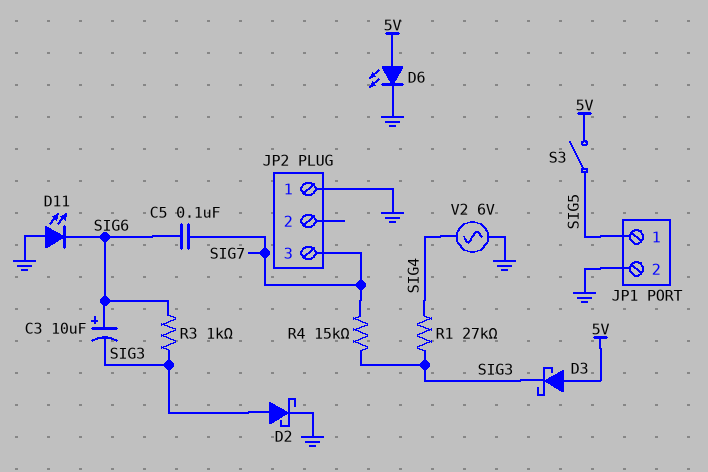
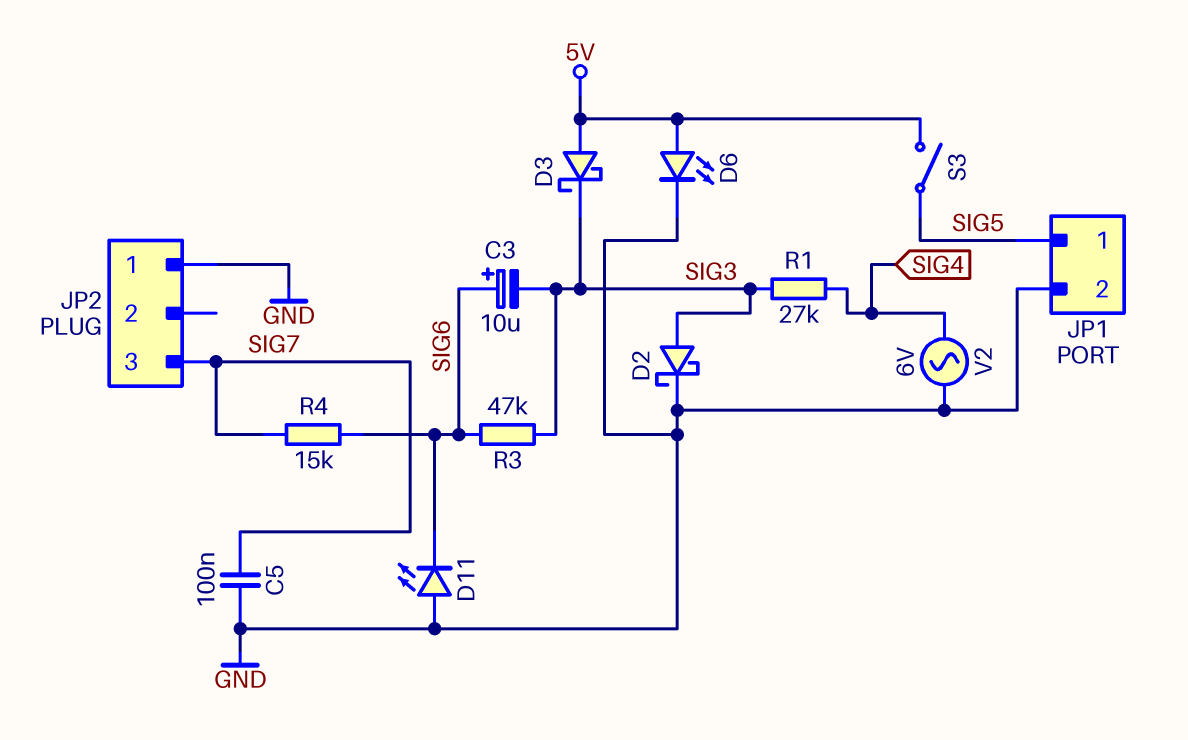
C5: 100nF (SIG6, SIG7) -> 100nF (GND, SIG7)
R3: 1k (SIG3, SIG6) -> 47k (SIG3, SIG6)
R4: 15k (SIG3, SIG7) -> 15k (SIG6, SIG7)

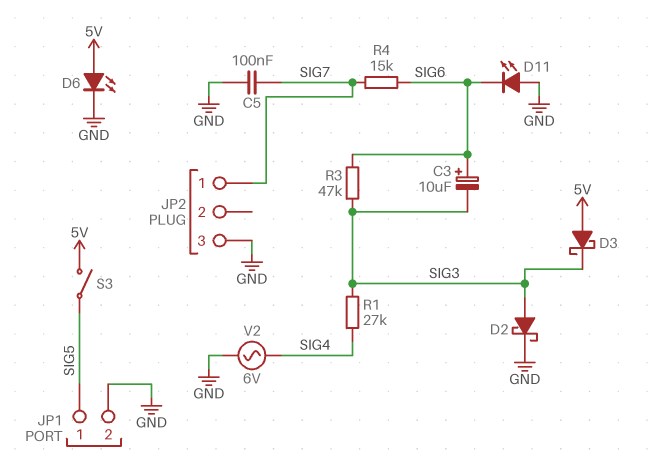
JP2 pin 1: GND -> SIG7
JP2 pin 3: SIG7 -> GND

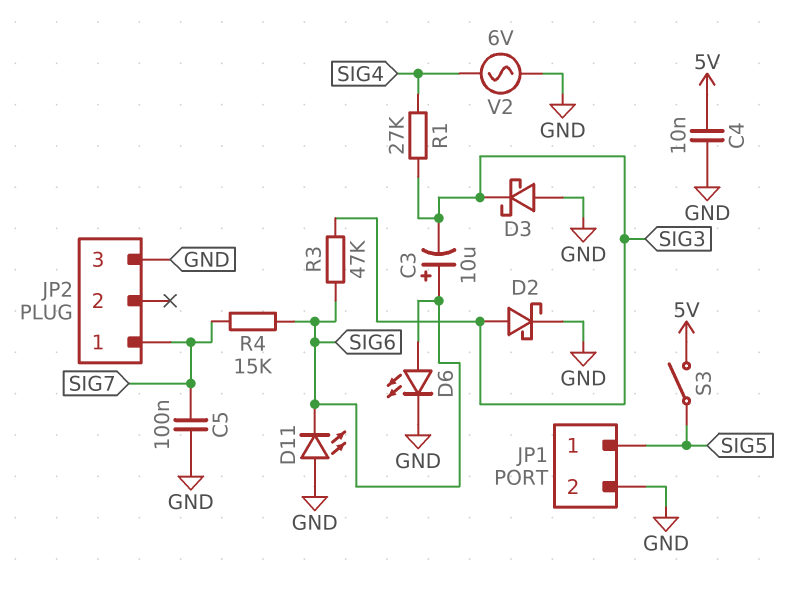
C4: none -> 10nF (5V, GND)
D3: schottky (A 5V, K SIG3) -> schottky (A GND, K SIG3)
D6: LED (A 5V, K GND) -> LED (A SIG6, K GND)

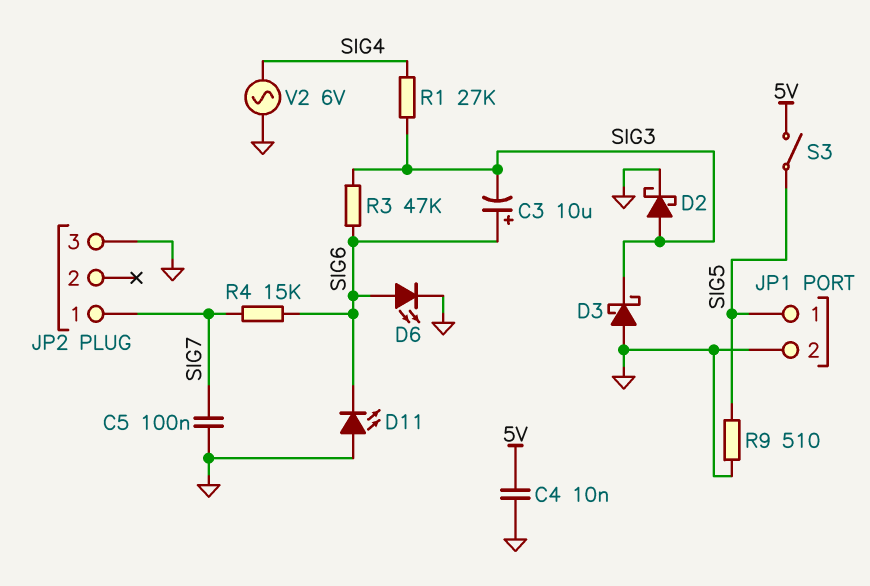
R9: none -> 510 (GND, SIG5)

